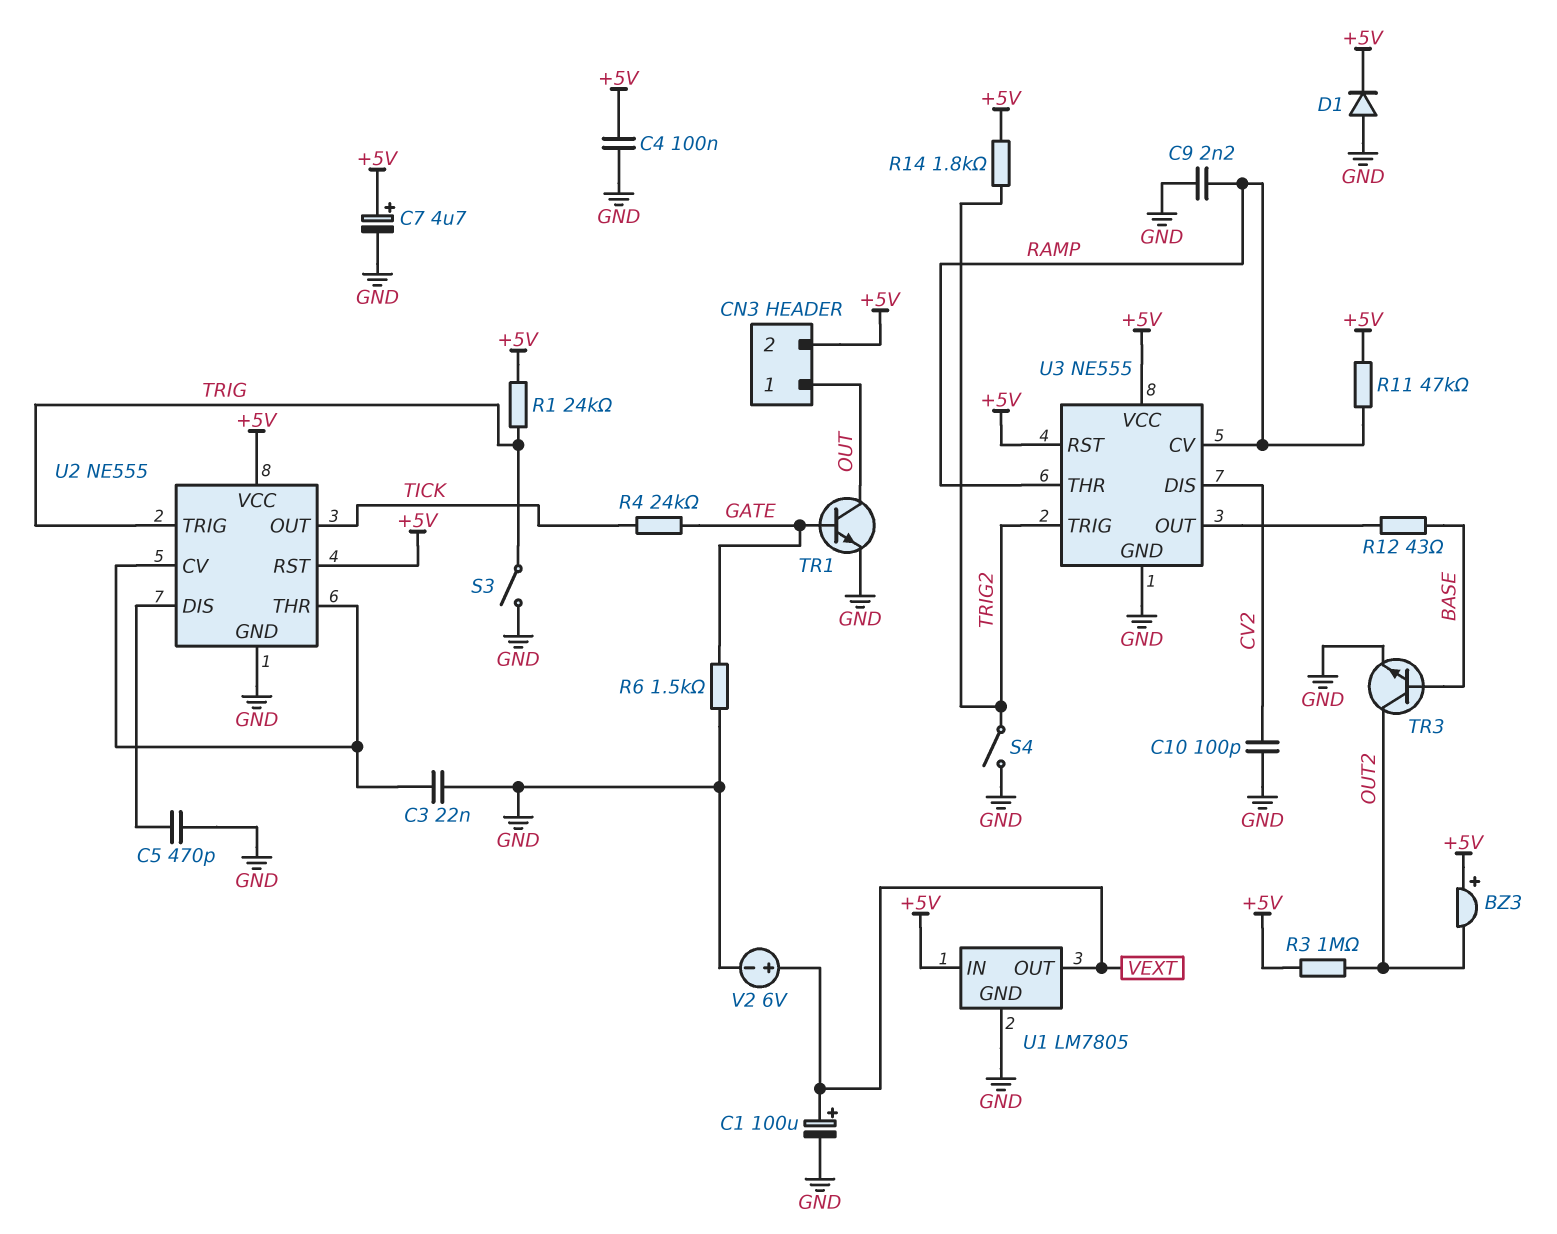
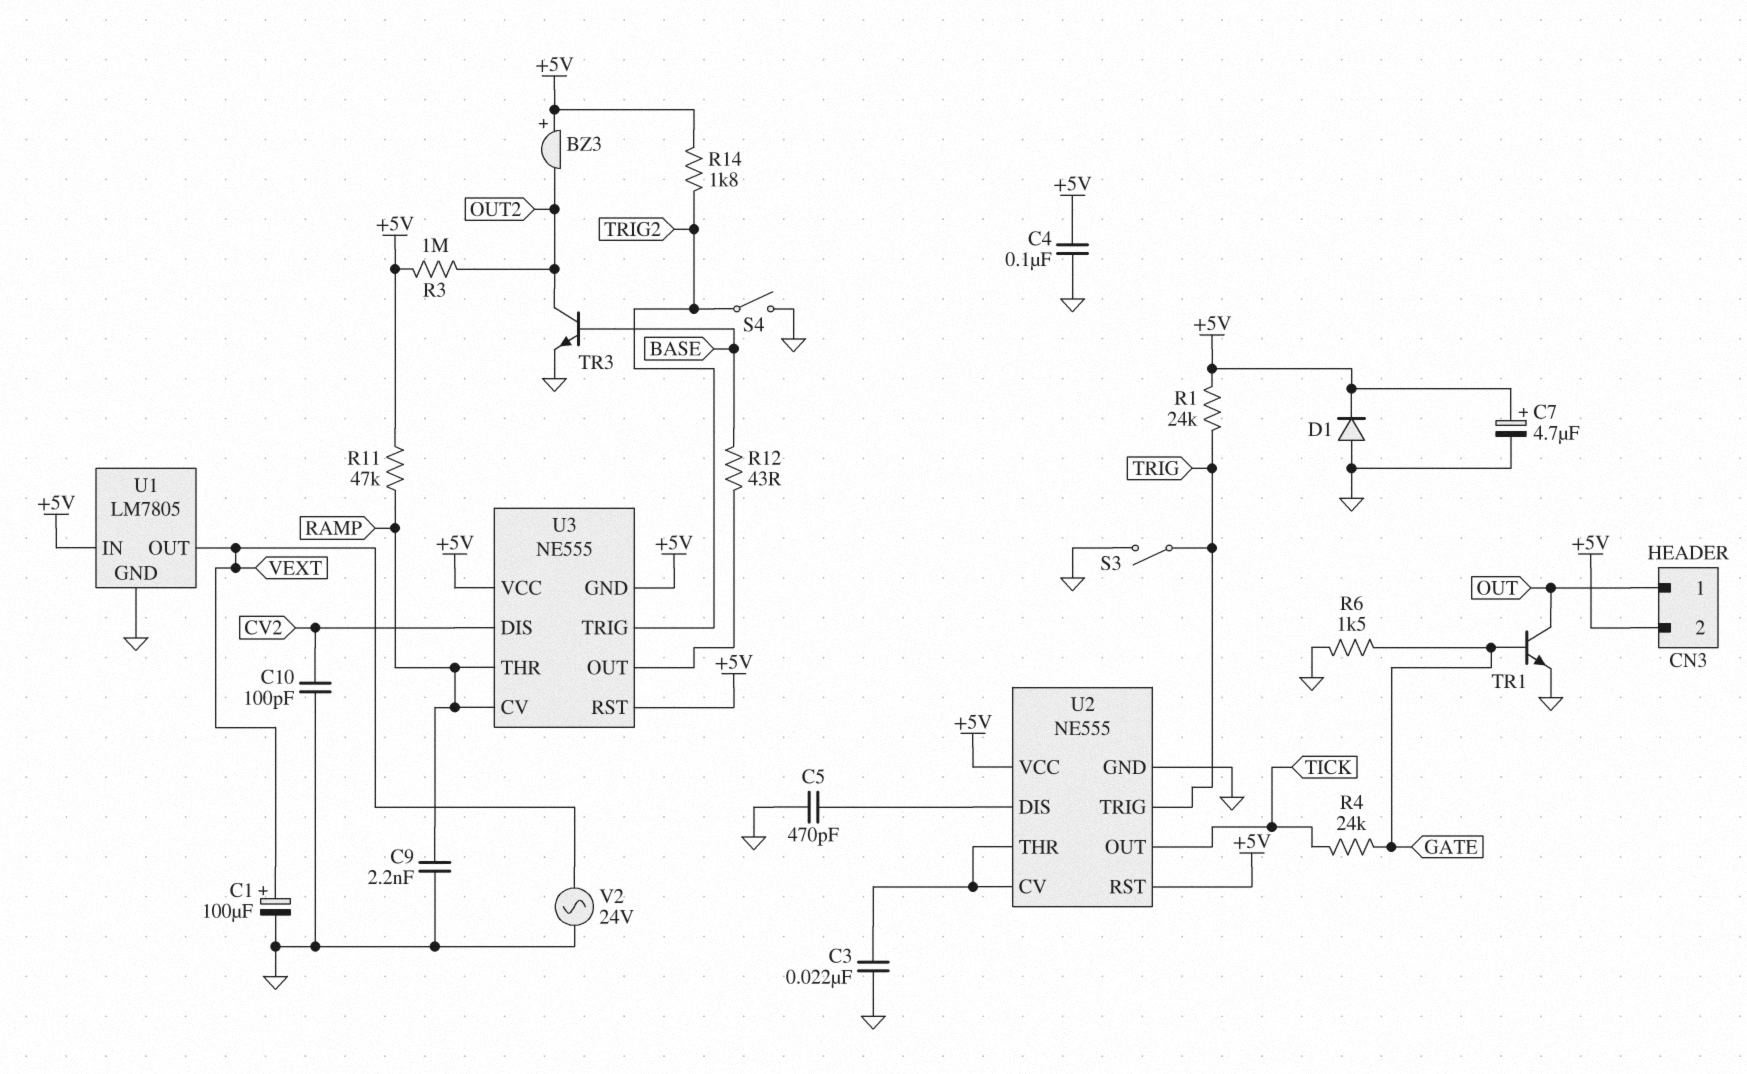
U3 pin GND: GND -> +5V
V2: 6V (plus VEXT, minus GND) -> AC 24V (GND, VEXT)

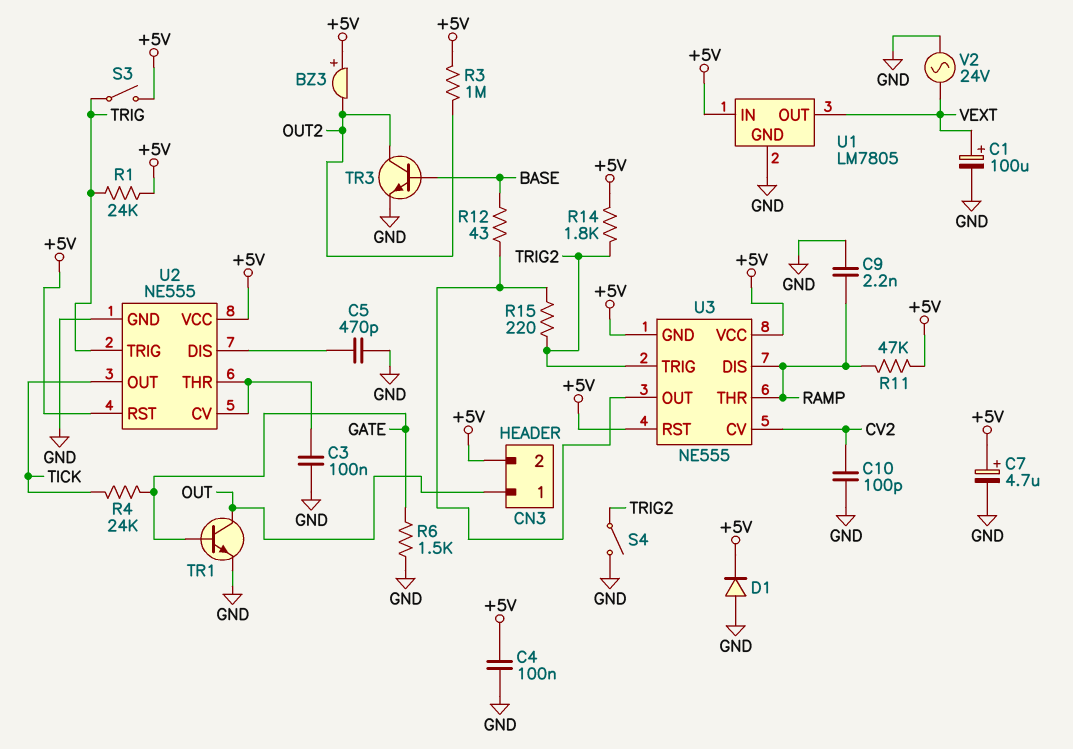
C3: 22nF (GND, U2/CV) -> 100nF (GND, U2/CV)
R15: none -> 220 (TRIG2, U3/OUT)
S3: switch (GND, TRIG) -> switch (+5V, TRIG)
U3 pin CV: RAMP -> CV2
U3 pin DIS: CV2 -> RAMP

